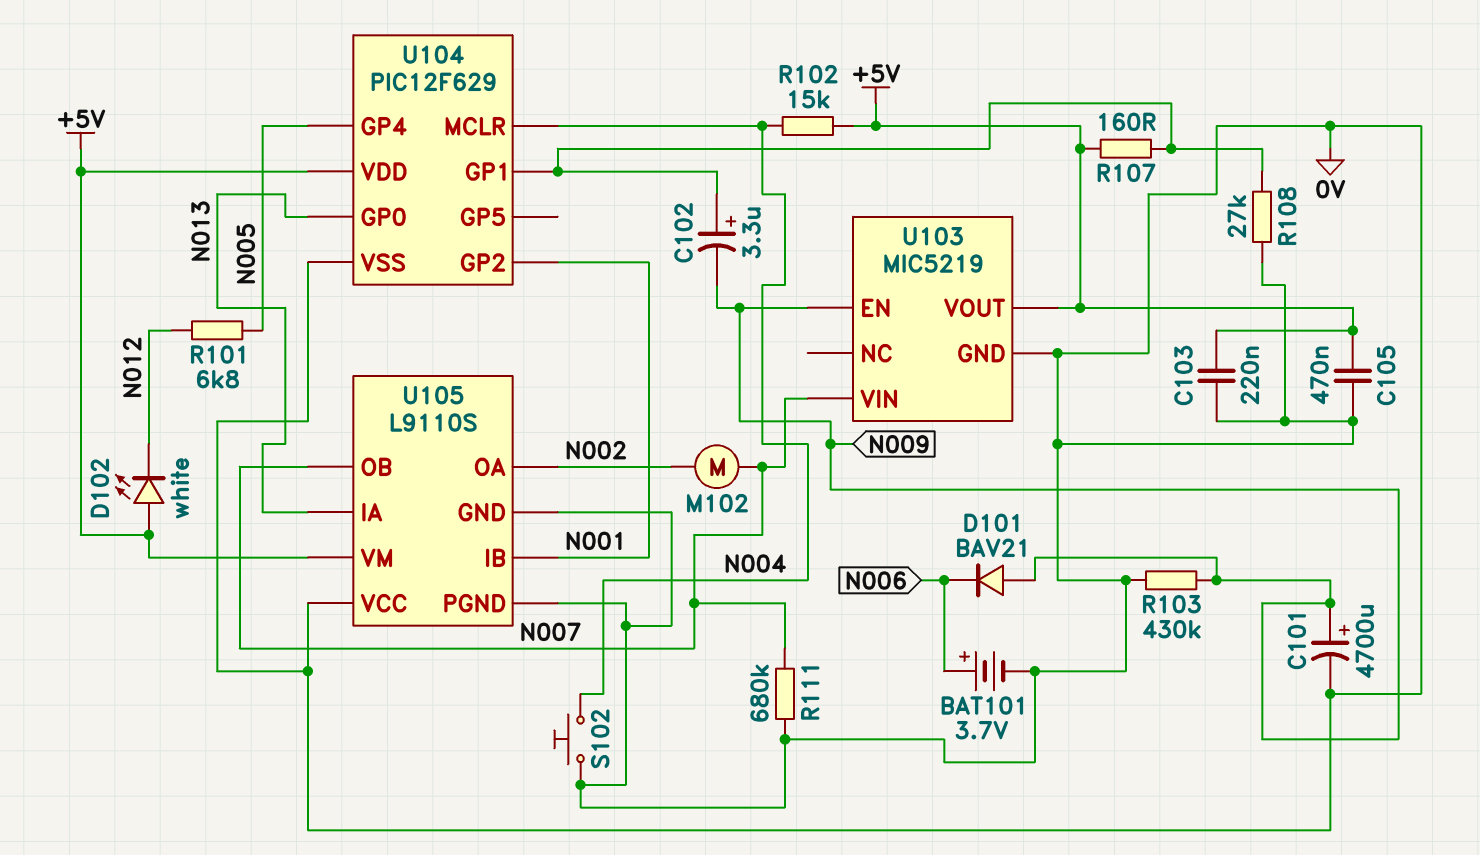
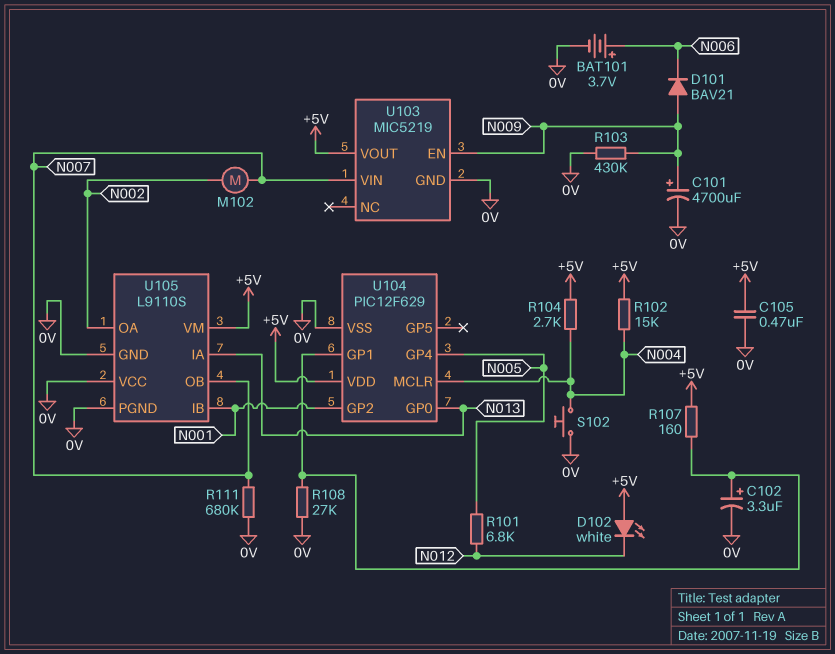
C102: 3.3uF (plus U104/GP1, minus N009) -> 3.3uF (plus U104/GP1, minus 0V)
C103: 220nF (+5V, 0V) -> none
R104: none -> 2.7k (+5V, N004)

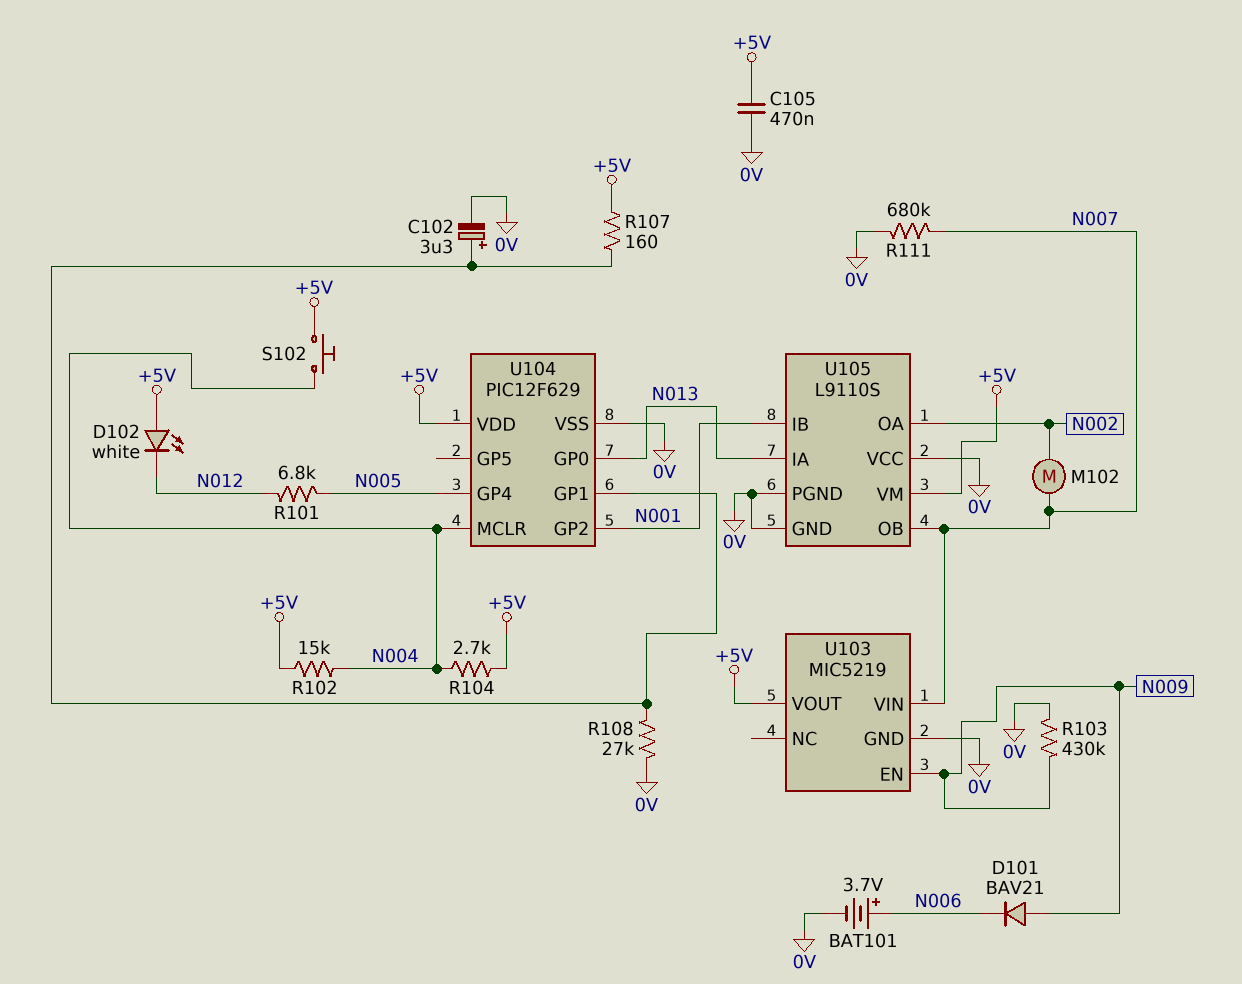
C101: 4700uF (plus N009, minus 0V) -> none
S102: button (0V, N004) -> button (+5V, N004)

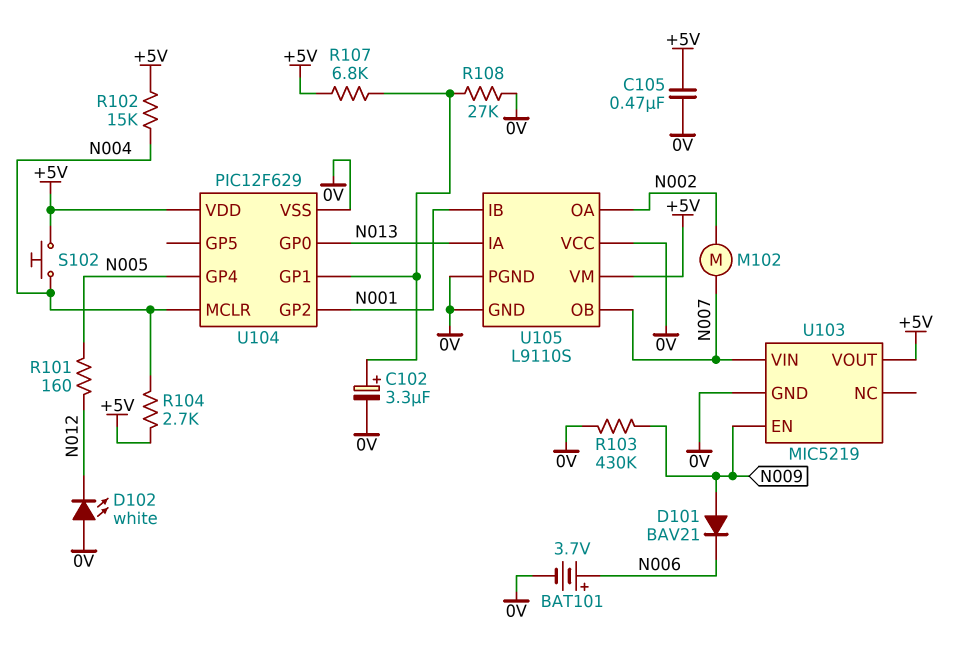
D102: LED white (A +5V, K N012) -> LED white (A 0V, K N012)
R101: 6.8k (N005, N012) -> 160 (N005, N012)
R107: 160 (+5V, U104/GP1) -> 6.8k (+5V, U104/GP1)
R111: 680k (0V, N007) -> none

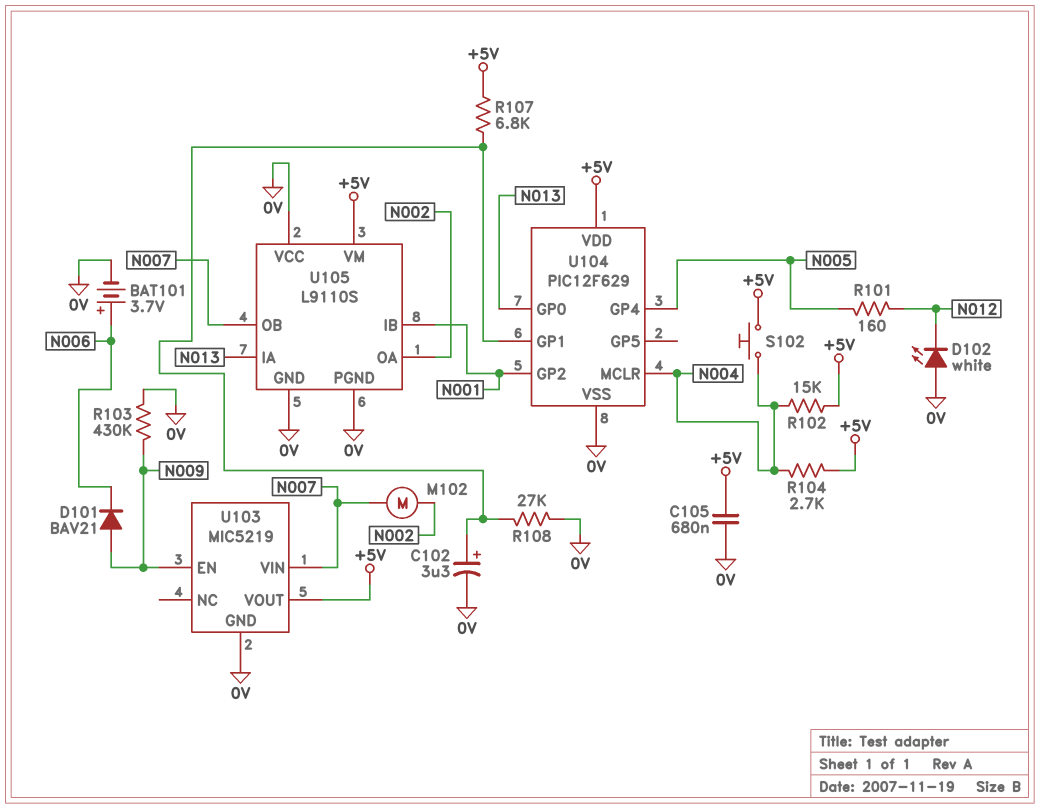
C105: 470nF (+5V, 0V) -> 680nF (+5V, 0V)

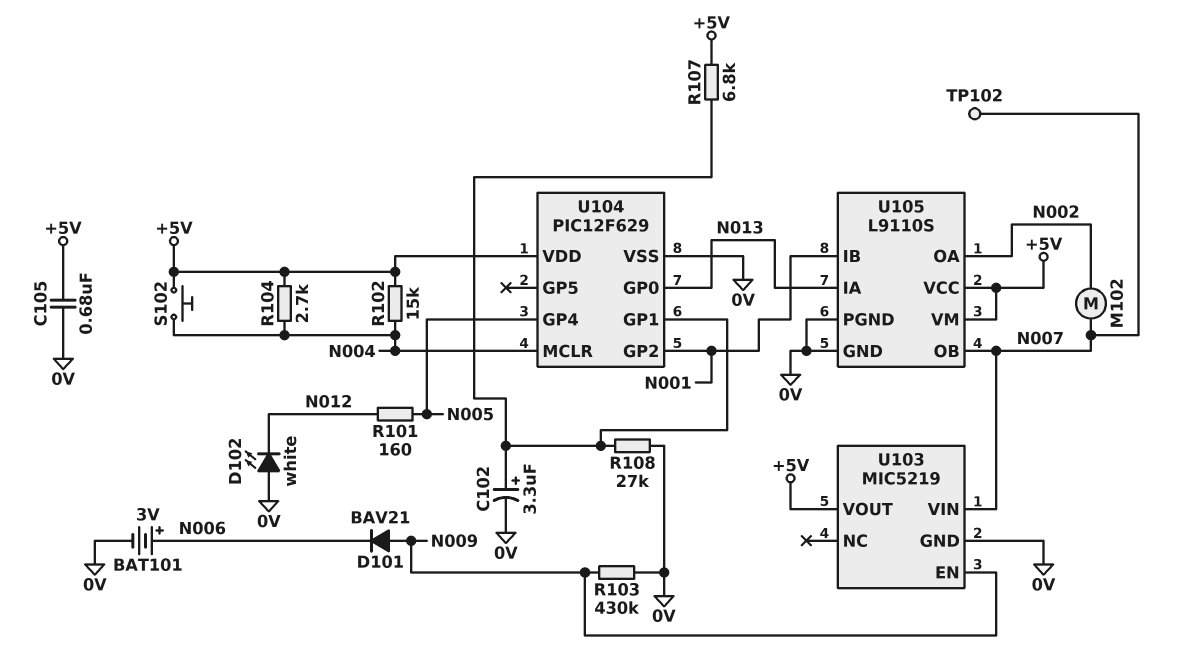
BAT101: 3.7V (plus N006, minus 0V) -> 3V (plus N006, minus 0V)
TP102: none -> test point (N007)
U105 pin VCC: 0V -> +5V

